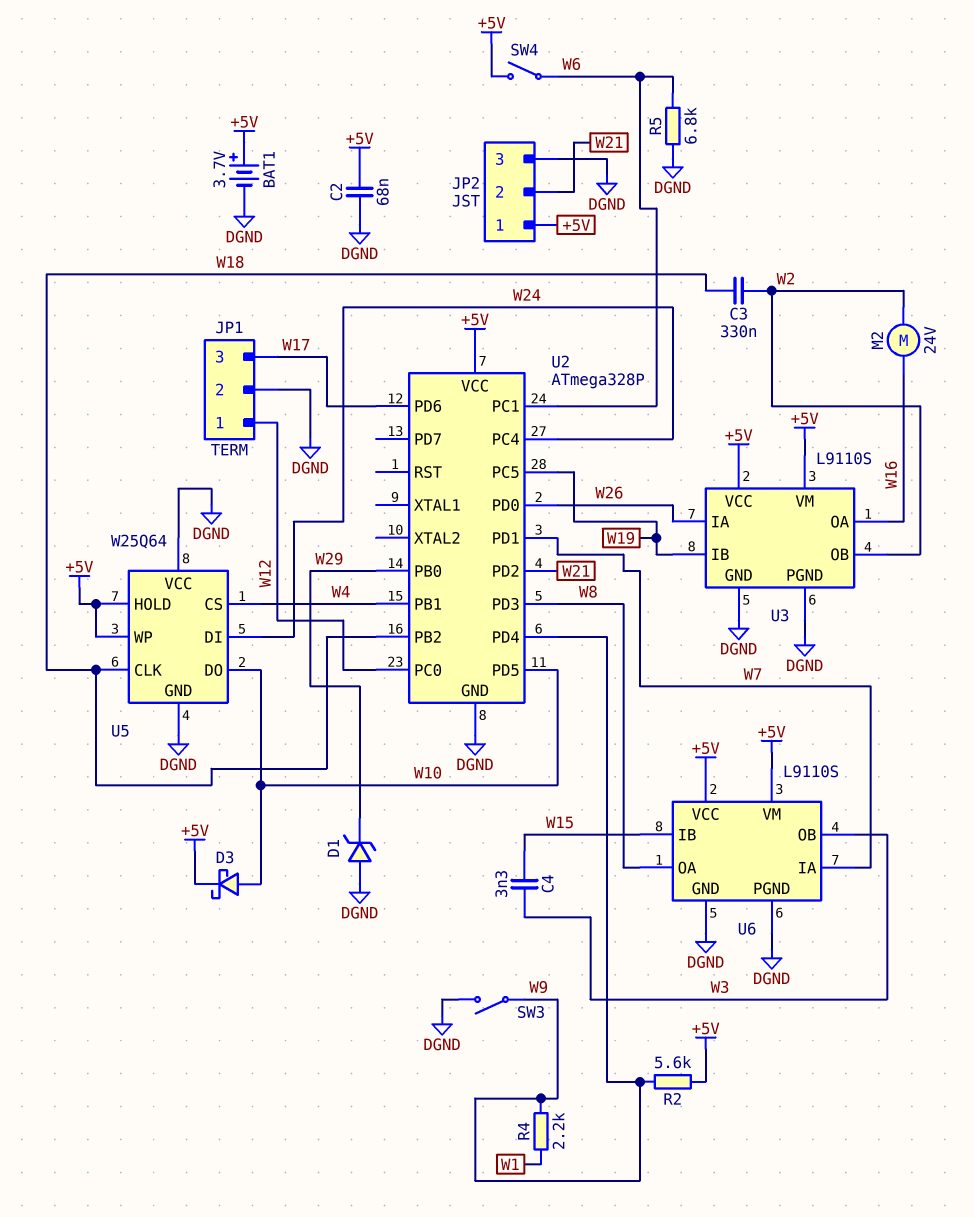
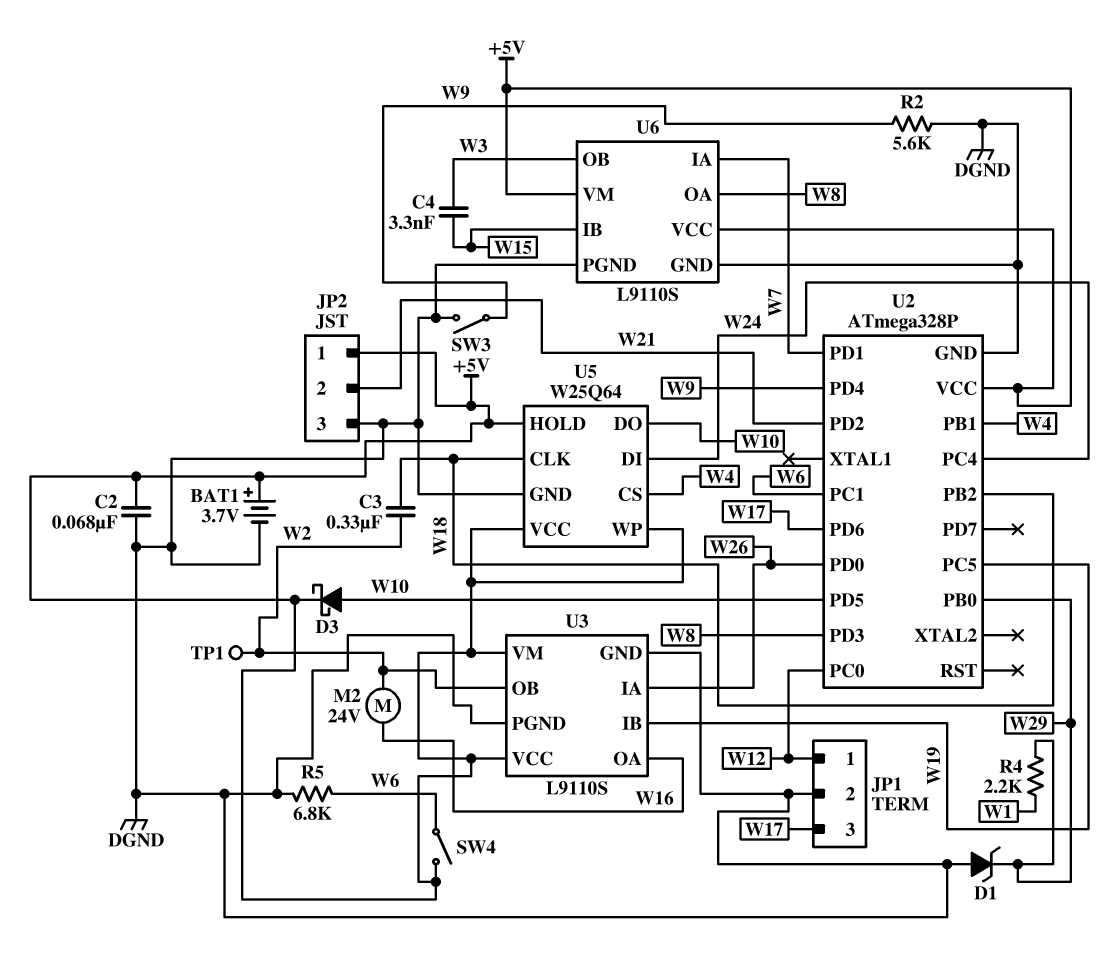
R2: 5.6k (+5V, W9) -> 5.6k (DGND, W9)
R4: 2.2k (W1, W9) -> 2.2k (W1, W29)
TP1: none -> test point (W2)
U5 pin VCC: DGND -> +5V

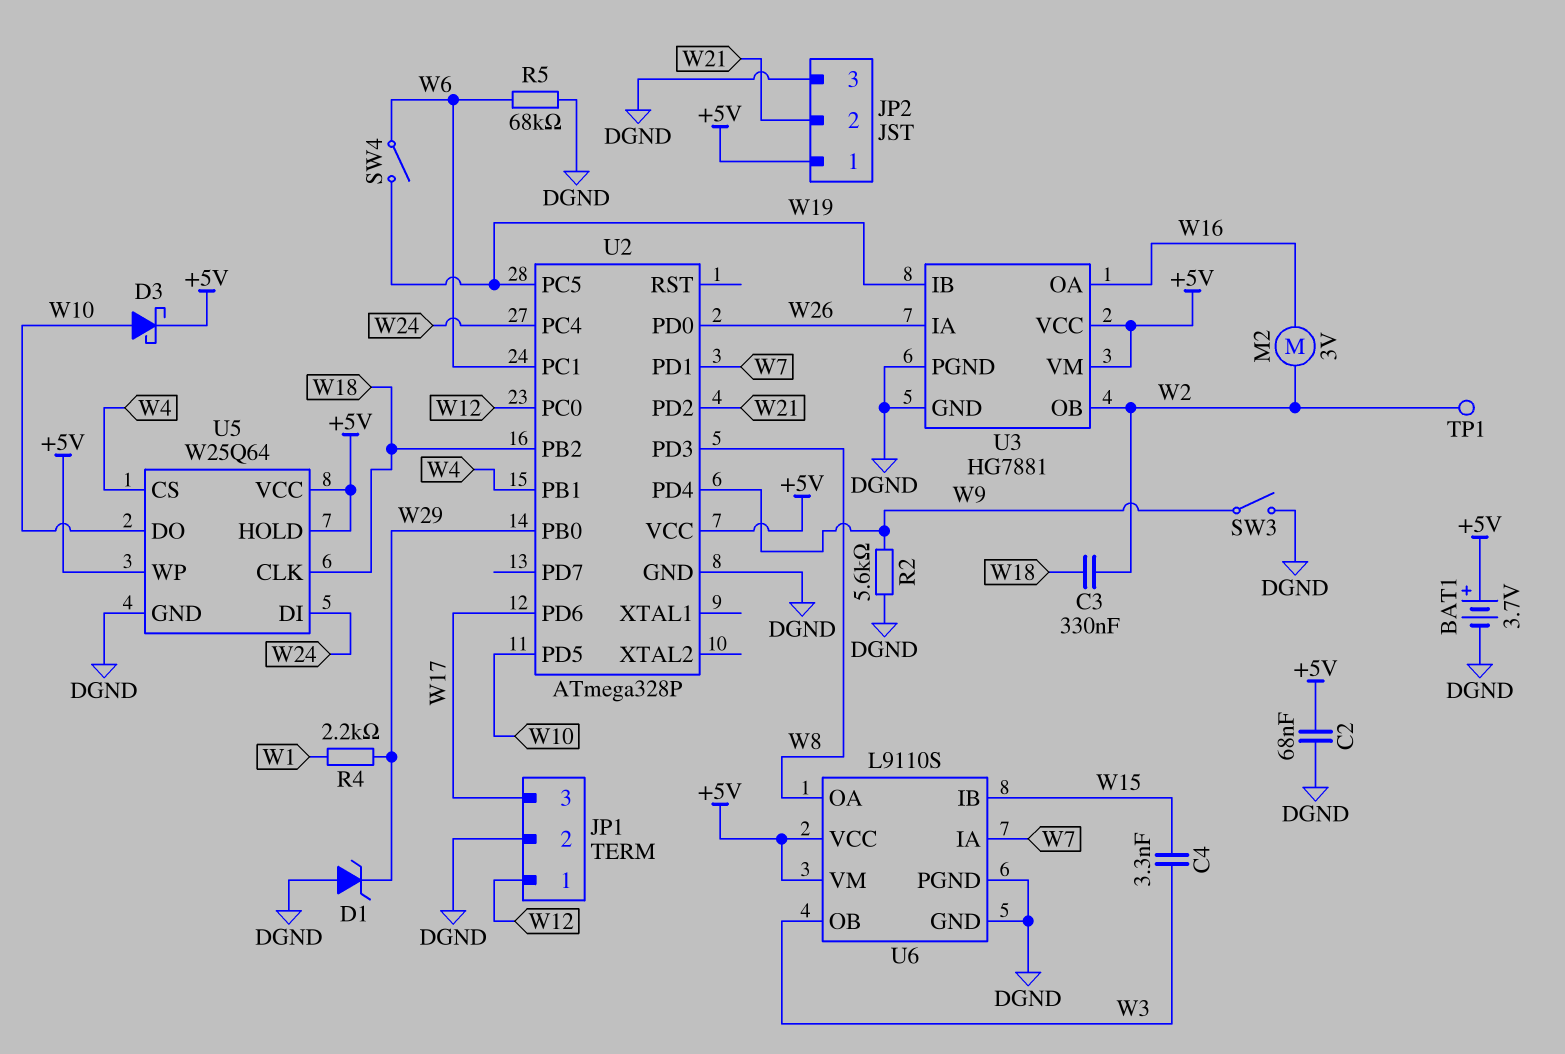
M2: motor 24V (W2, W16) -> motor 3V (W2, W16)
R5: 6.8k (DGND, W6) -> 68k (DGND, W6)
SW4: switch (+5V, W6) -> switch (W6, W19)
U3: L9110S -> HG7881

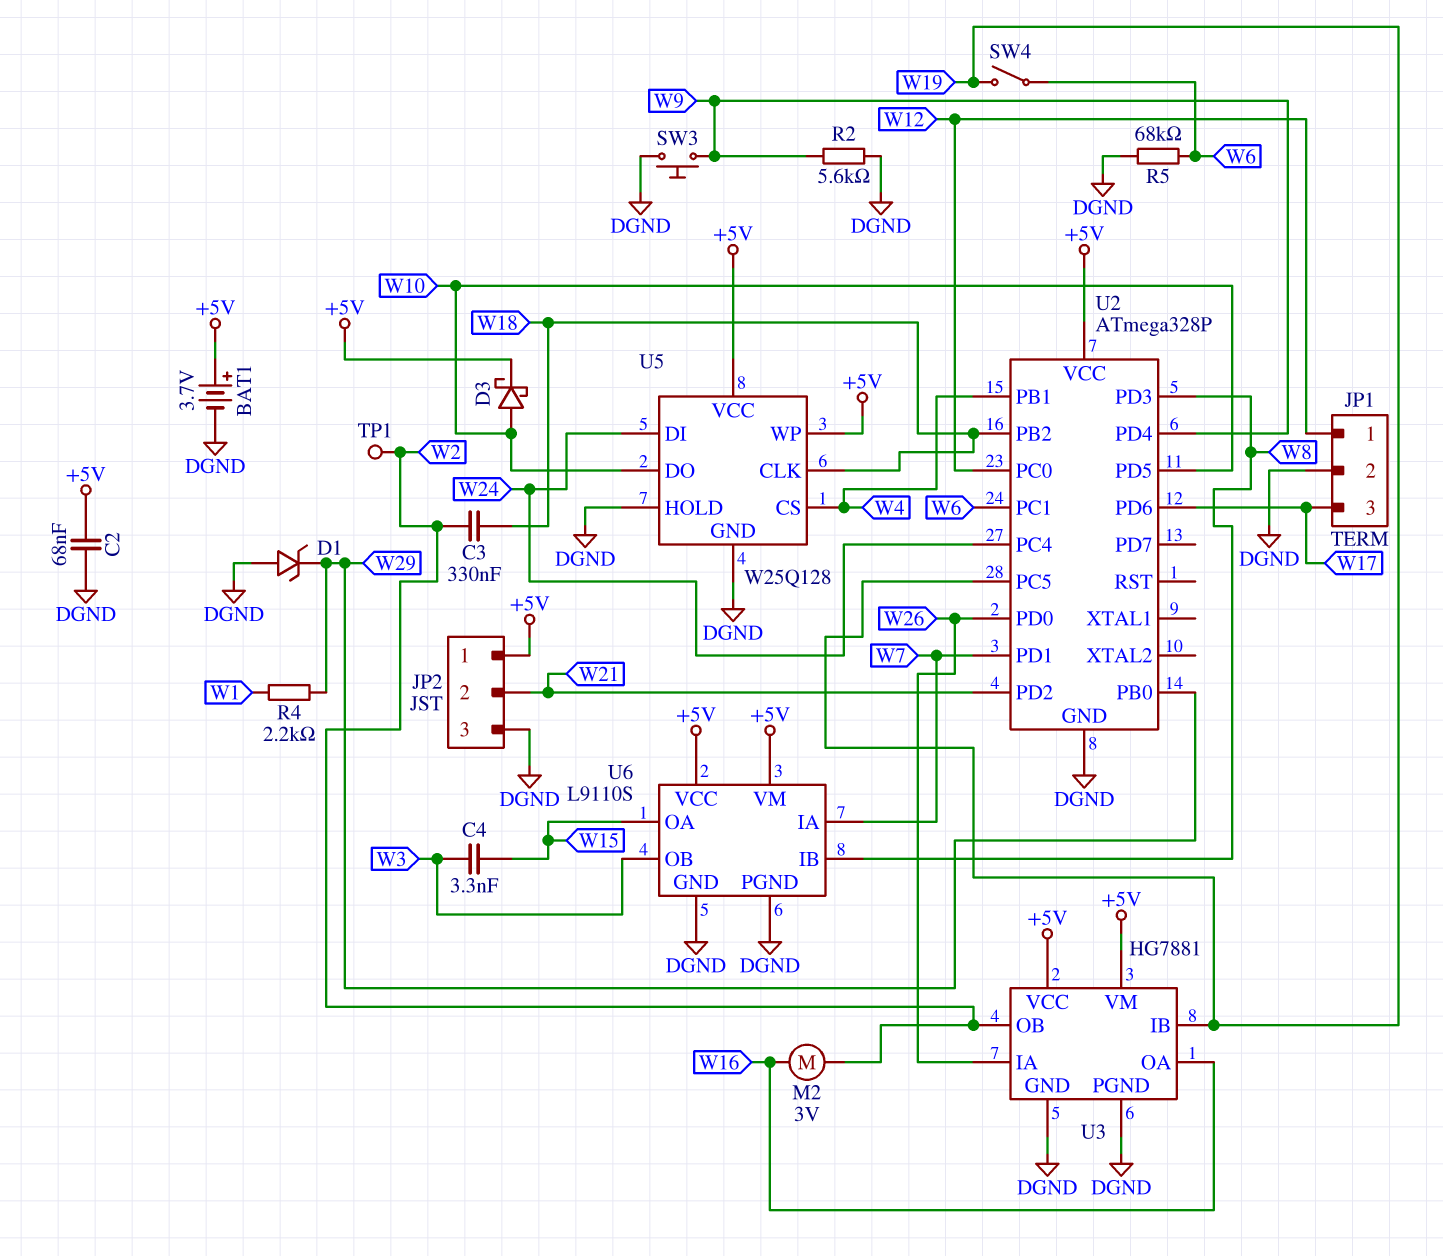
SW3: switch (DGND, W9) -> button (DGND, W9)
U5: W25Q64 -> W25Q128
U5 pin HOLD: +5V -> DGND
U6 pin IB: W15 -> W8
U6 pin OA: W8 -> W15

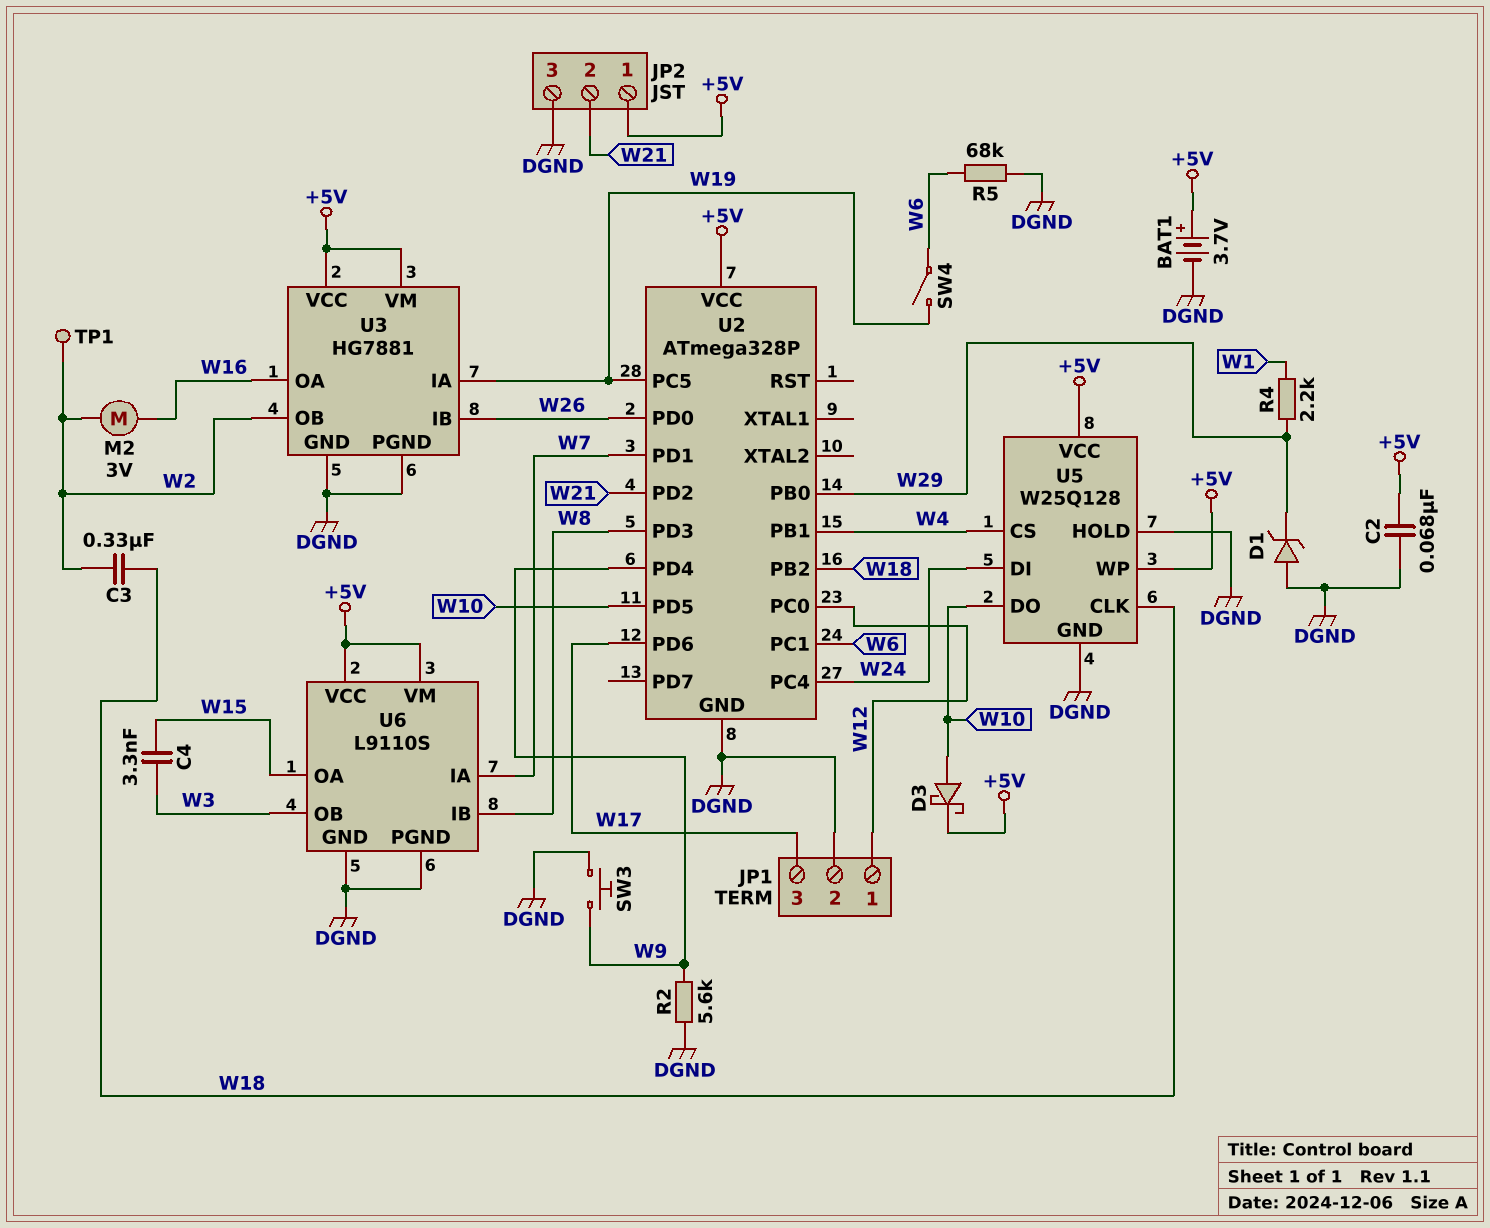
U3 pin IA: W26 -> W19
U3 pin IB: W19 -> W26

